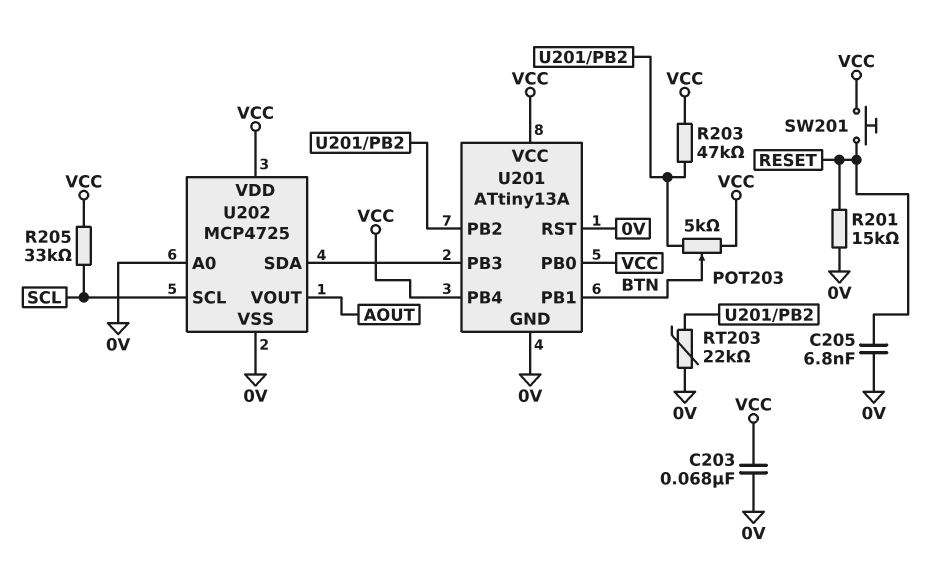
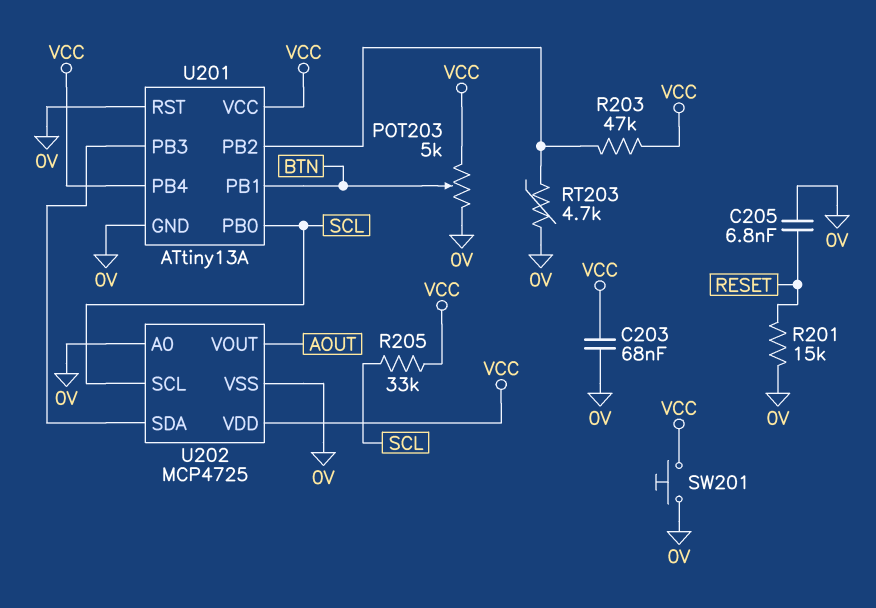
POT203: 5k (U201/PB2, VCC, wiper BTN) -> 5k (0V, VCC, wiper BTN)
RT203: 22k (0V, U201/PB2) -> 4.7k (0V, U201/PB2)
SW201: button (RESET, VCC) -> button (0V, VCC)
U201 pin PB0: VCC -> SCL

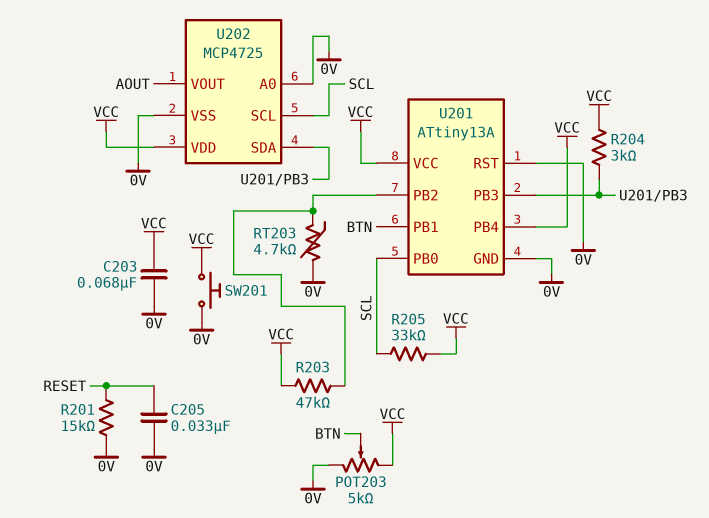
C205: 6.8nF (0V, RESET) -> 33nF (0V, RESET)
R204: none -> 3k (U201/PB3, VCC)

